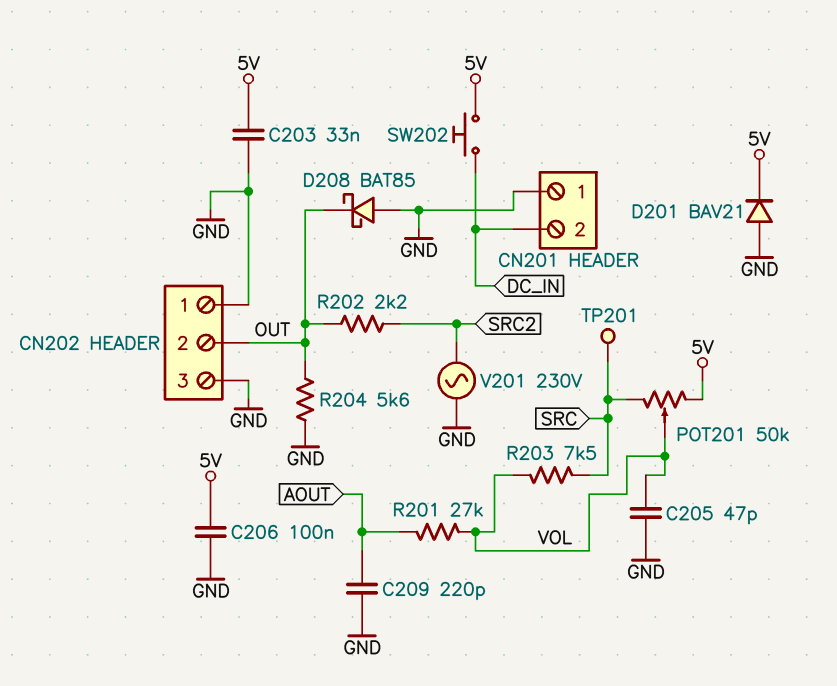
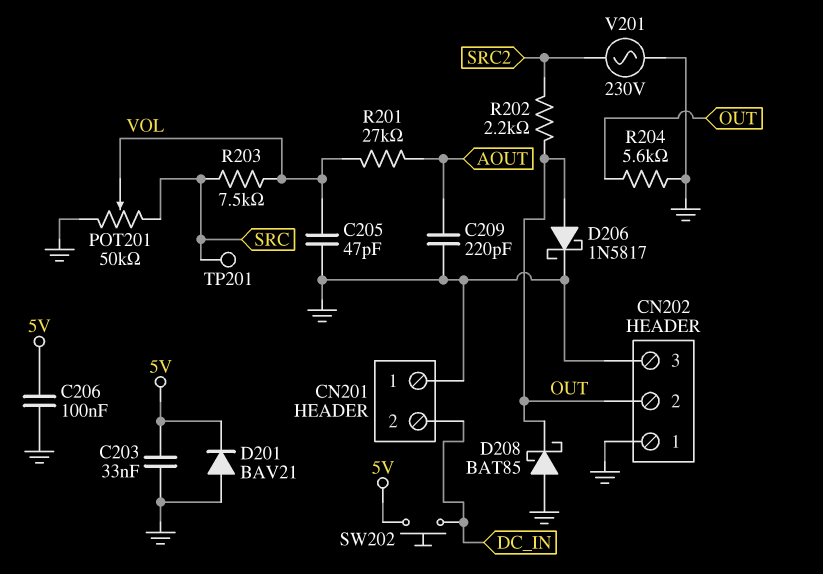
D206: none -> schottky 1N5817 (A OUT, K GND)
POT201: 50k (5V, SRC, wiper VOL) -> 50k (GND, SRC, wiper VOL)

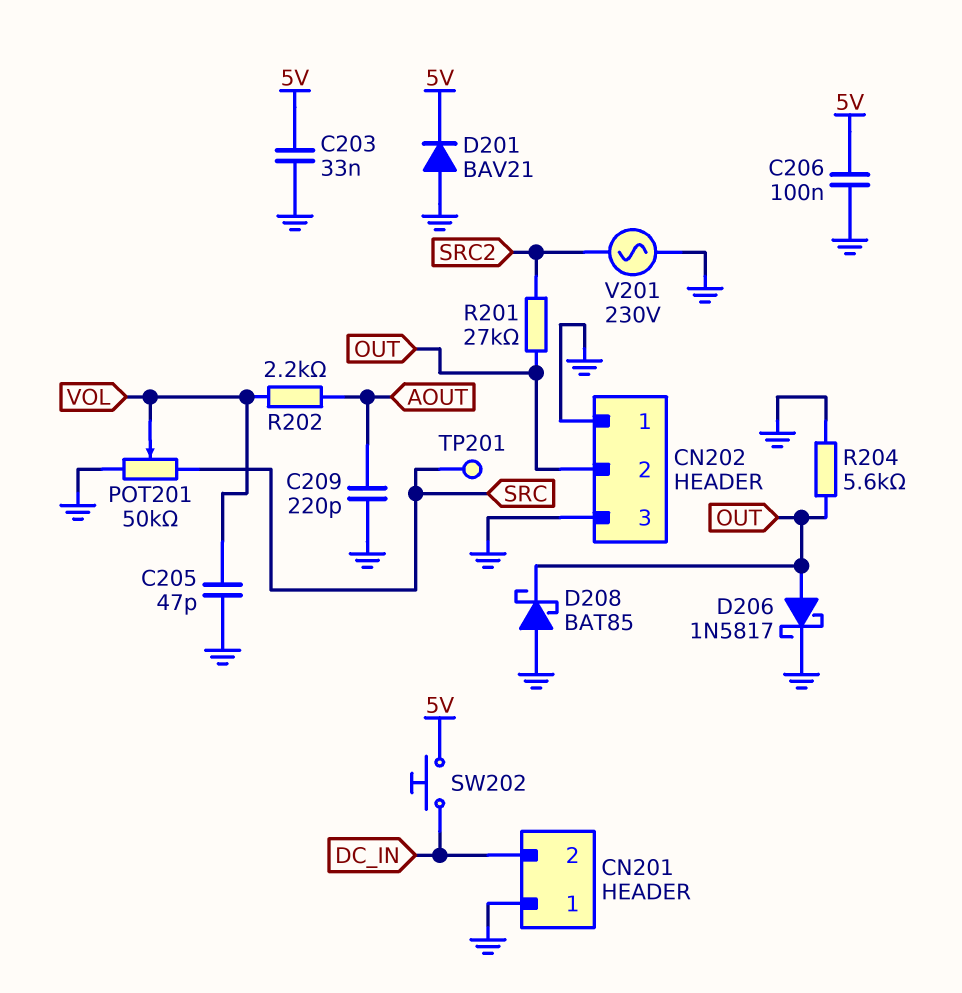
R201: 27k (AOUT, VOL) -> 27k (OUT, SRC2)
R202: 2.2k (OUT, SRC2) -> 2.2k (AOUT, VOL)
R203: 7.5k (SRC, VOL) -> none

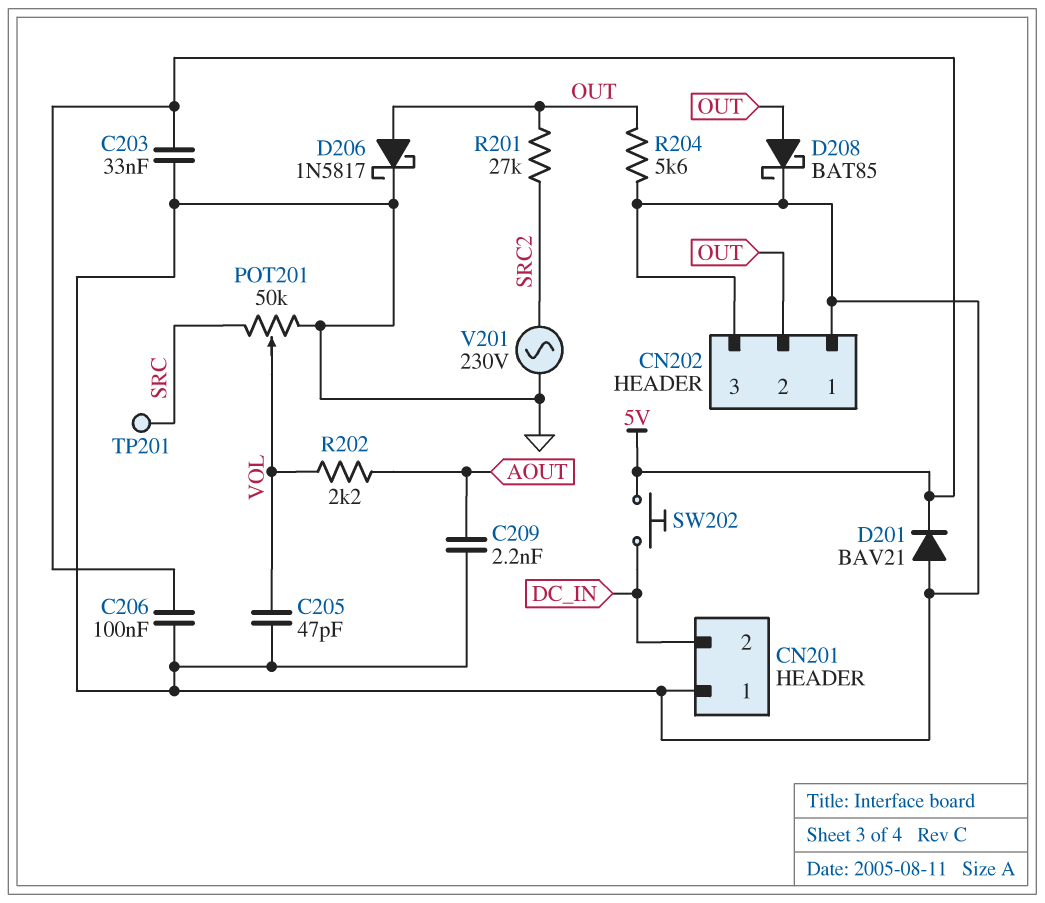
C209: 220pF (AOUT, GND) -> 2.2nF (AOUT, GND)
D208: schottky BAT85 (A GND, K OUT) -> schottky BAT85 (A OUT, K GND)

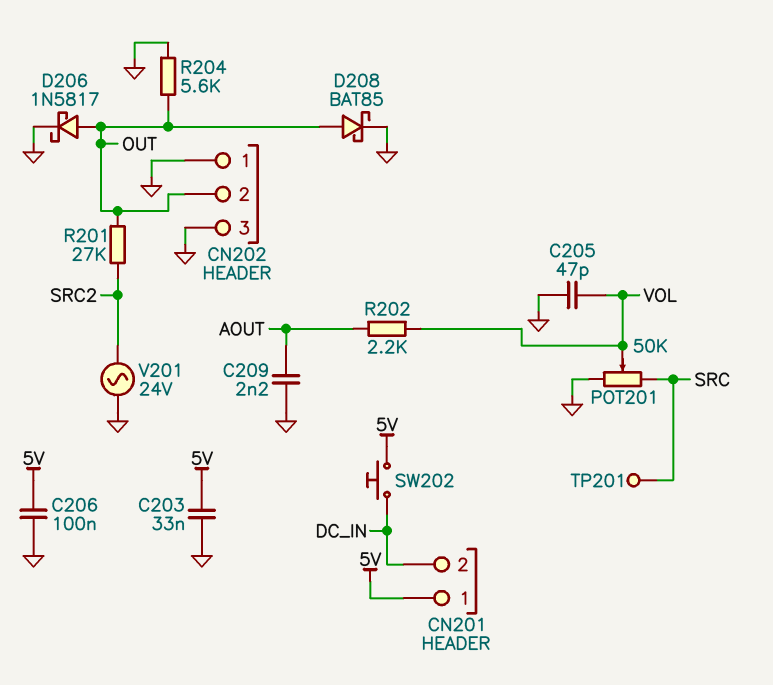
CN201 pin 1: GND -> 5V
D201: diode BAV21 (A GND, K 5V) -> none
V201: AC 230V (GND, SRC2) -> AC 24V (GND, SRC2)

